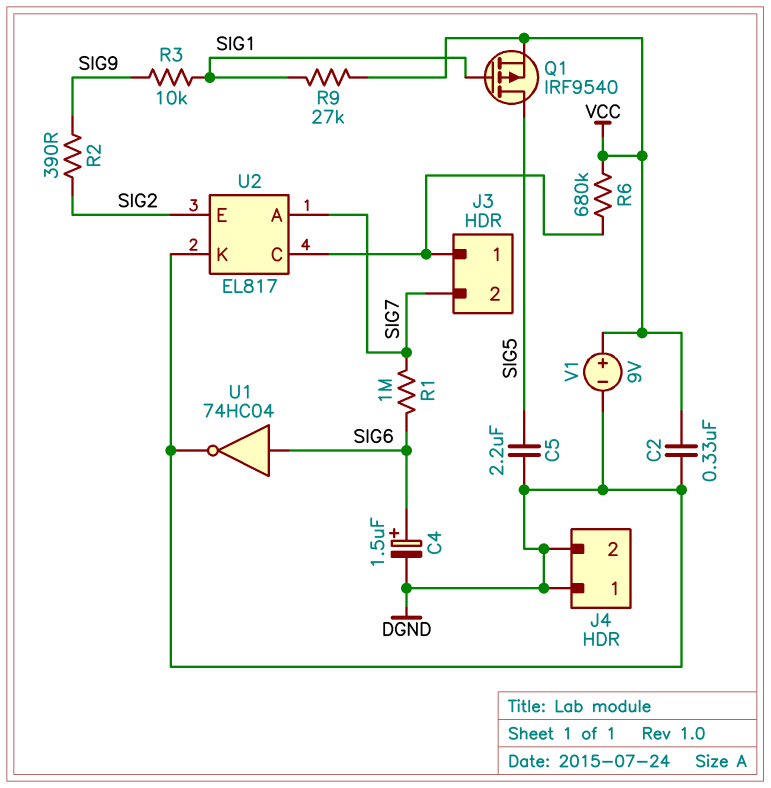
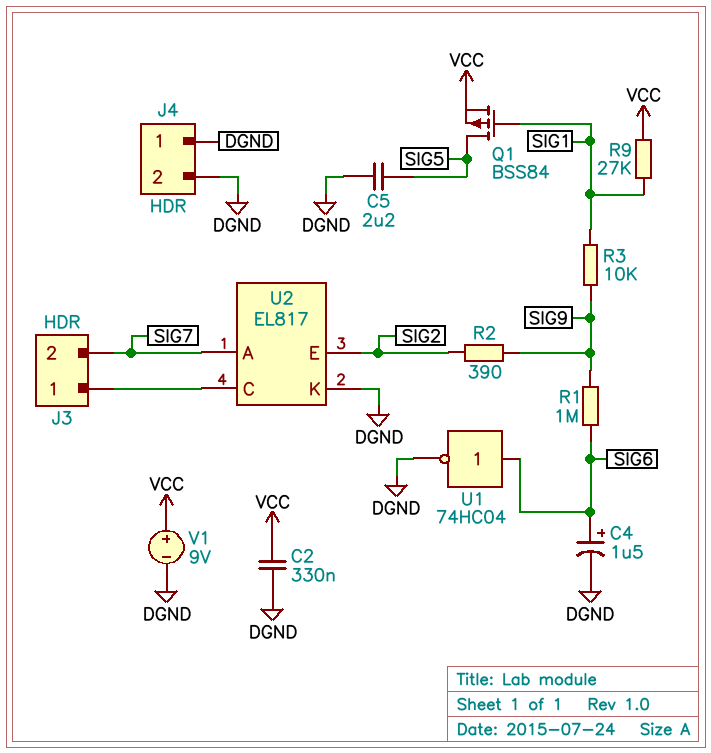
Q1: PMOS IRF9540 (G SIG1, D SIG5, S VCC) -> PMOS BSS84 (G SIG1, D SIG5, S VCC)
R1: 1M (SIG6, SIG7) -> 1M (SIG6, SIG9)
R6: 680k (J3/1, VCC) -> none

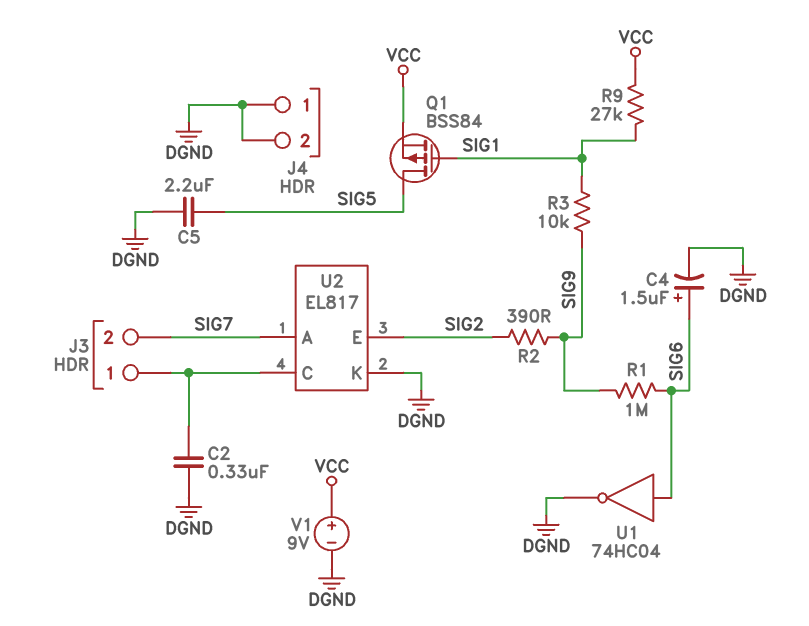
C2: 330nF (DGND, VCC) -> 330nF (DGND, J3/1)

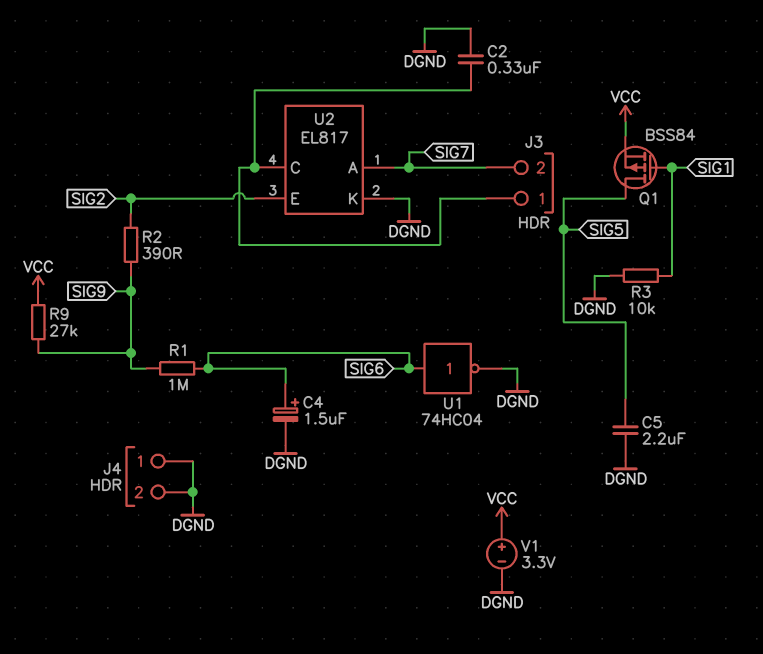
R3: 10k (SIG1, SIG9) -> 10k (DGND, SIG1)
R9: 27k (SIG1, VCC) -> 27k (SIG9, VCC)
V1: 9V (plus VCC, minus DGND) -> 3.3V (plus VCC, minus DGND)

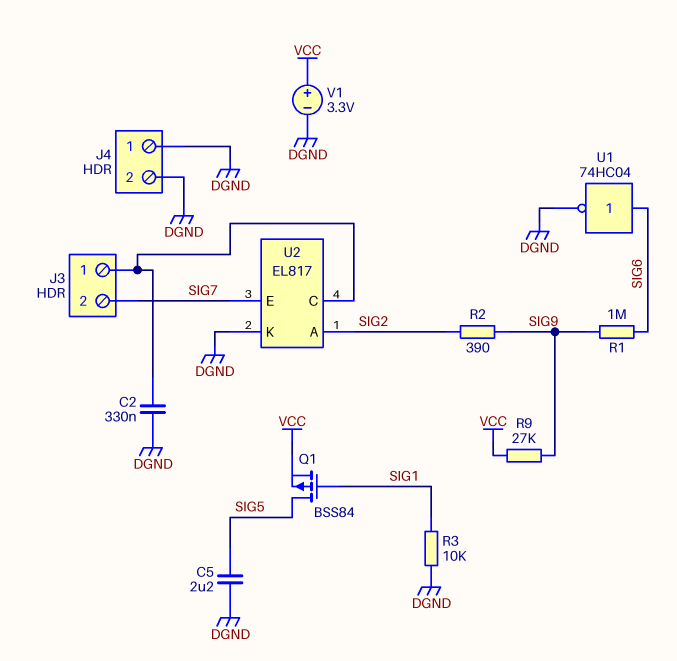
C4: 1.5uF (plus SIG6, minus DGND) -> none
U2 pin A: SIG7 -> SIG2
U2 pin E: SIG2 -> SIG7

